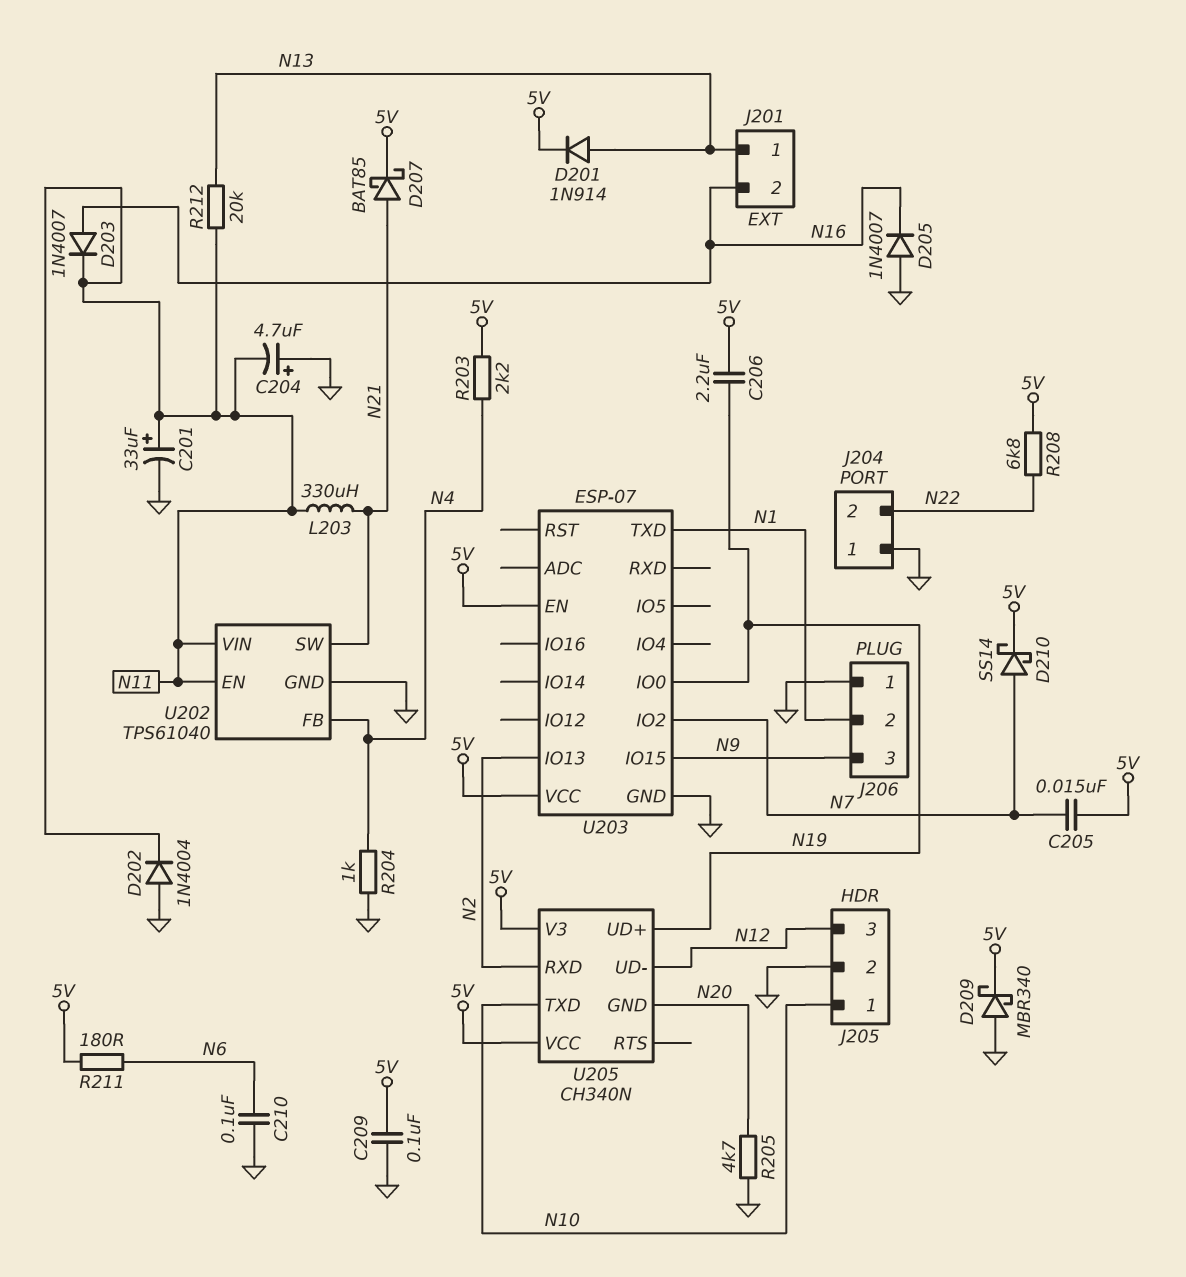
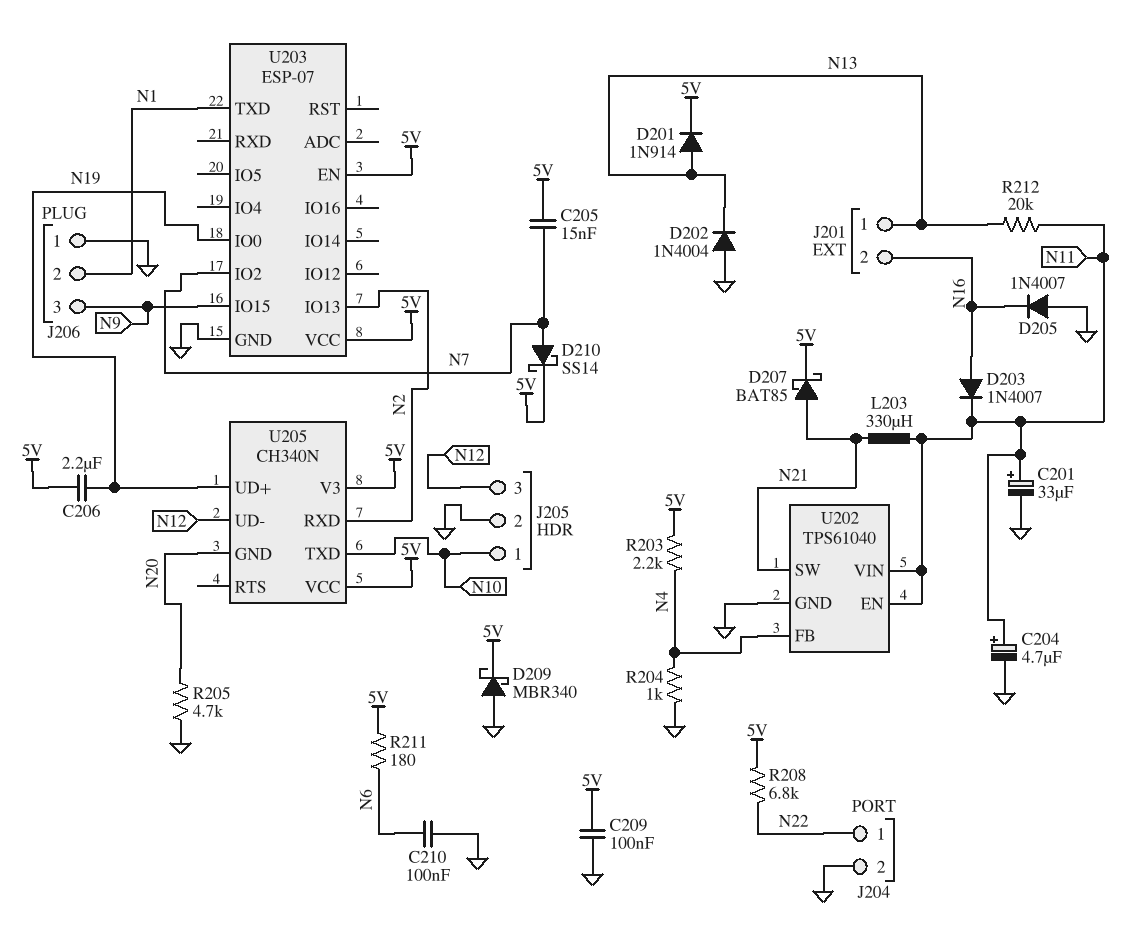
C204: 4.7uF (plus GND, minus N11) -> 4.7uF (plus N11, minus GND)
D202: diode 1N4004 (A GND, K N11) -> diode 1N4004 (A GND, K N13)
J204 pin 1: GND -> N22
J204 pin 2: N22 -> GND

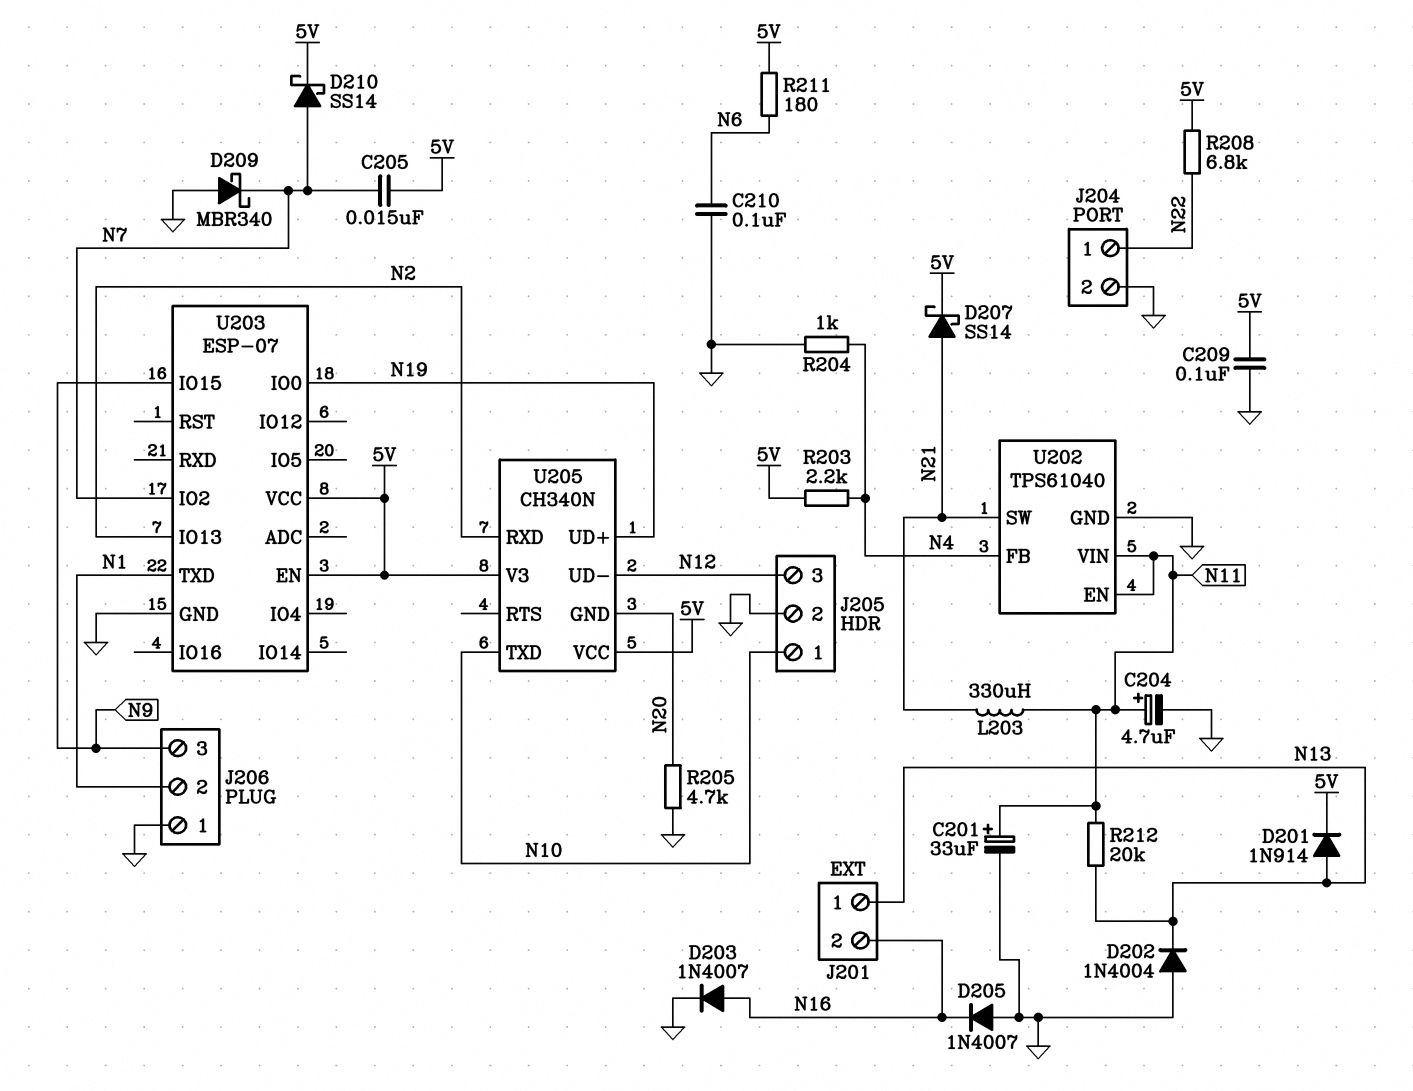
C206: 2.2uF (5V, N19) -> none
D203: diode 1N4007 (A N16, K N11) -> diode 1N4007 (A N16, K GND)
D207: schottky BAT85 (A N21, K 5V) -> schottky SS14 (A N21, K 5V)
D209: schottky MBR340 (A GND, K 5V) -> schottky MBR340 (A GND, K N7)

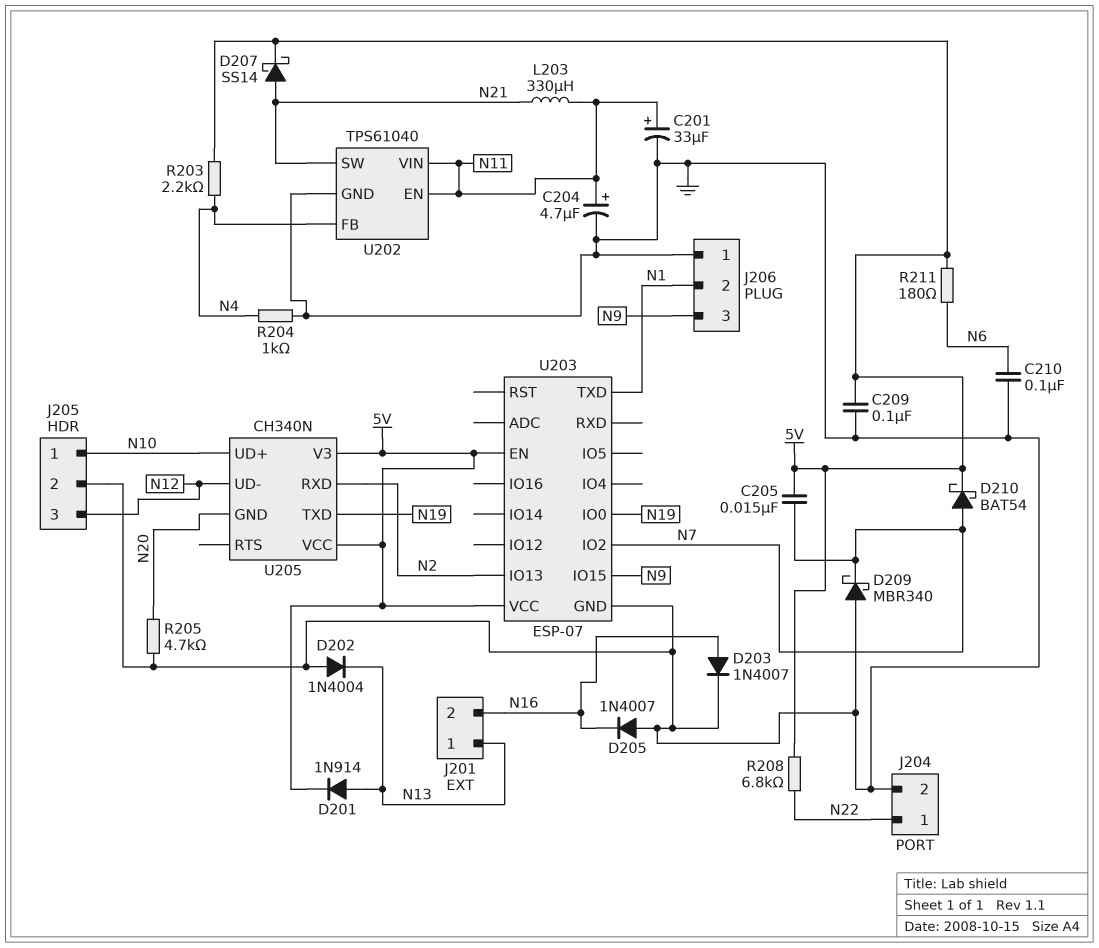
D210: schottky SS14 (A N7, K 5V) -> schottky BAT54 (A N7, K 5V)
R212: 20k (N11, N13) -> none
U205 pin TXD: N10 -> N19
U205 pin UD+: N19 -> N10

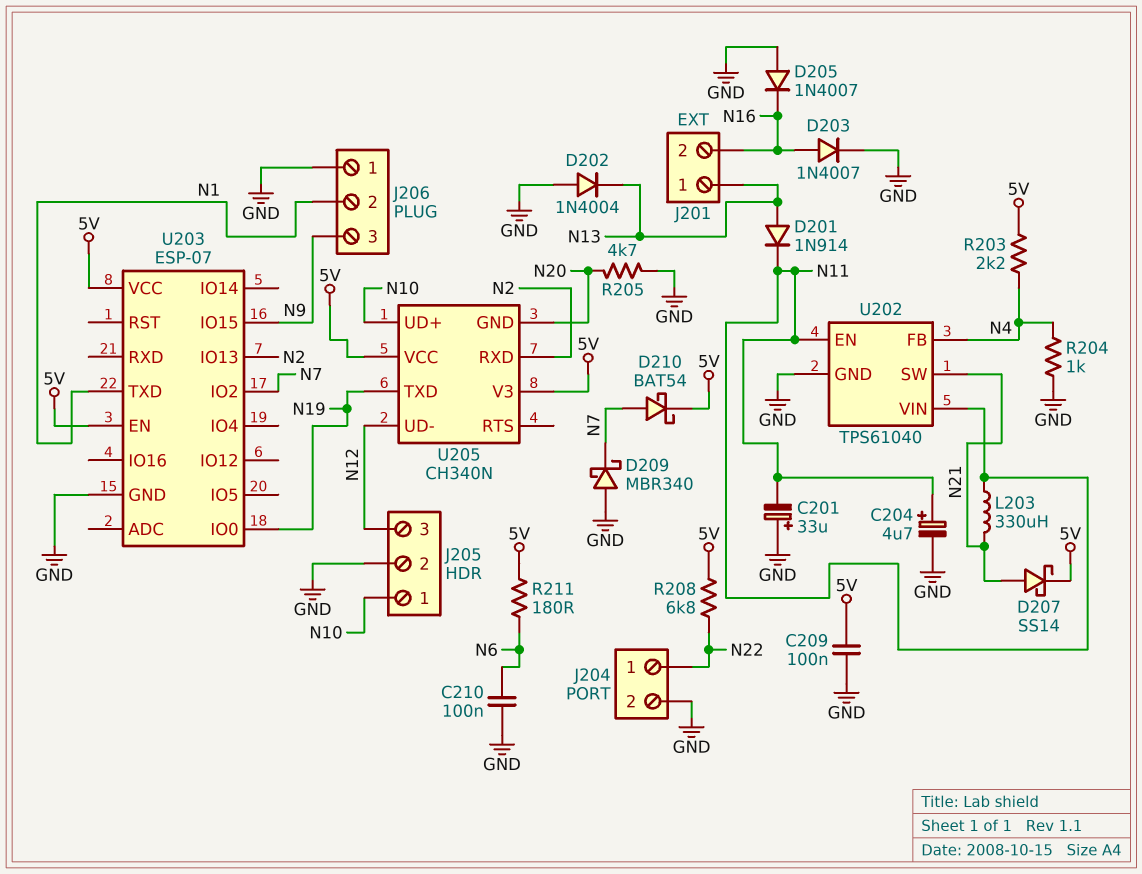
C201: 33uF (plus N11, minus GND) -> 33uF (plus GND, minus N11)
C205: 15nF (5V, N7) -> none
D201: diode 1N914 (A N13, K 5V) -> diode 1N914 (A N13, K N11)

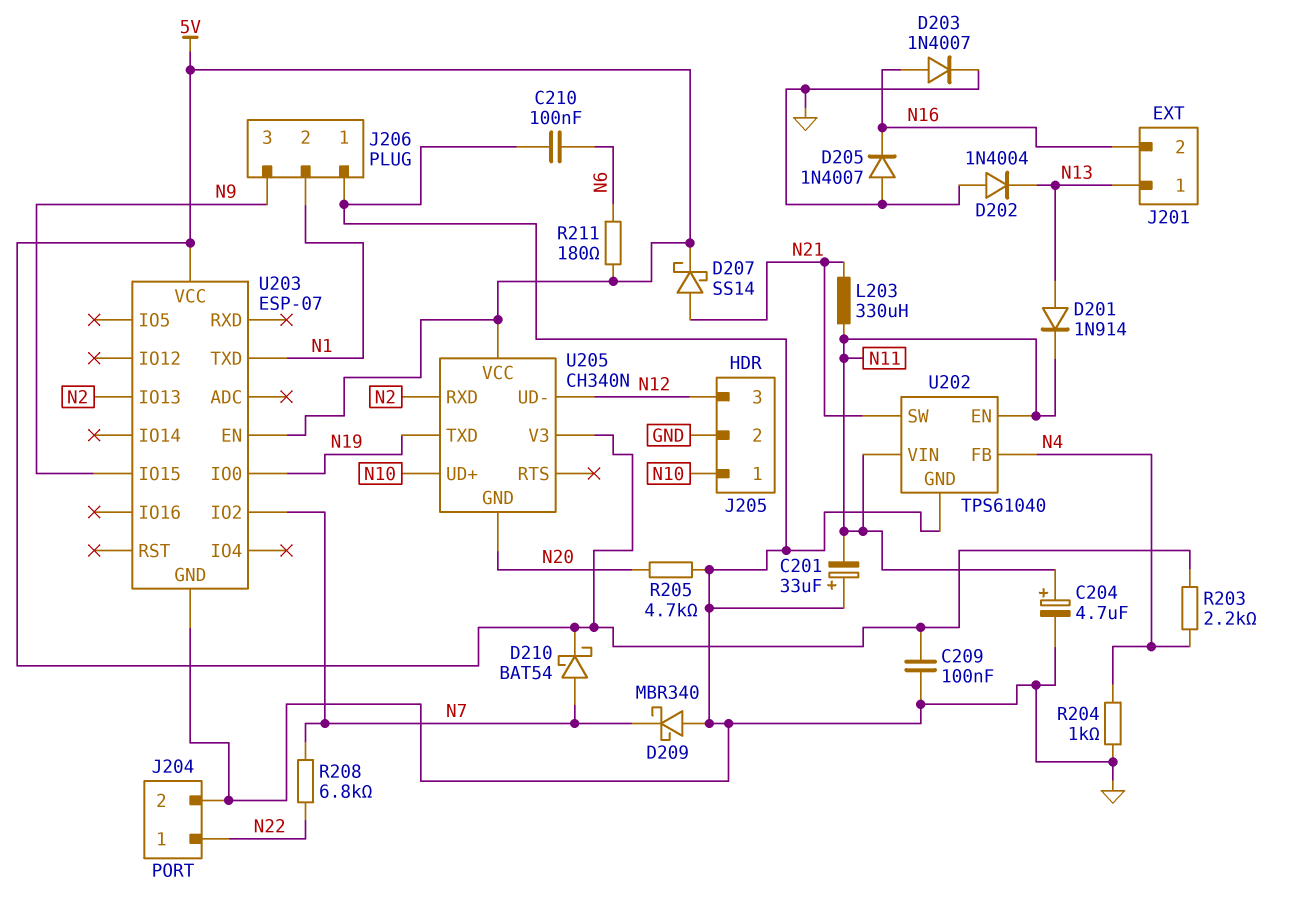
R208: 6.8k (5V, N22) -> 6.8k (N7, N22)

